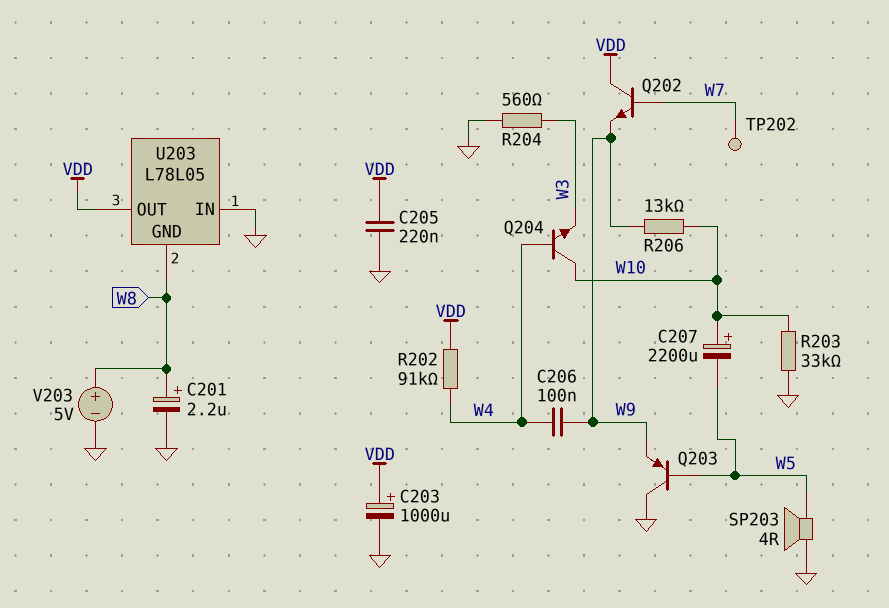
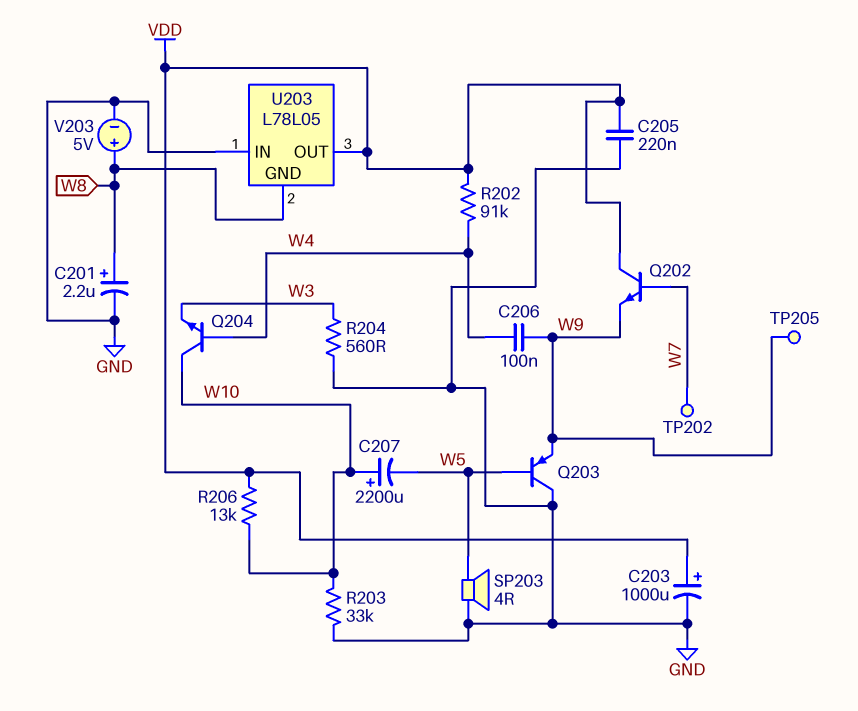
R206: 13k (W9, W10) -> 13k (VDD, W10)
TP205: none -> test point (W9)

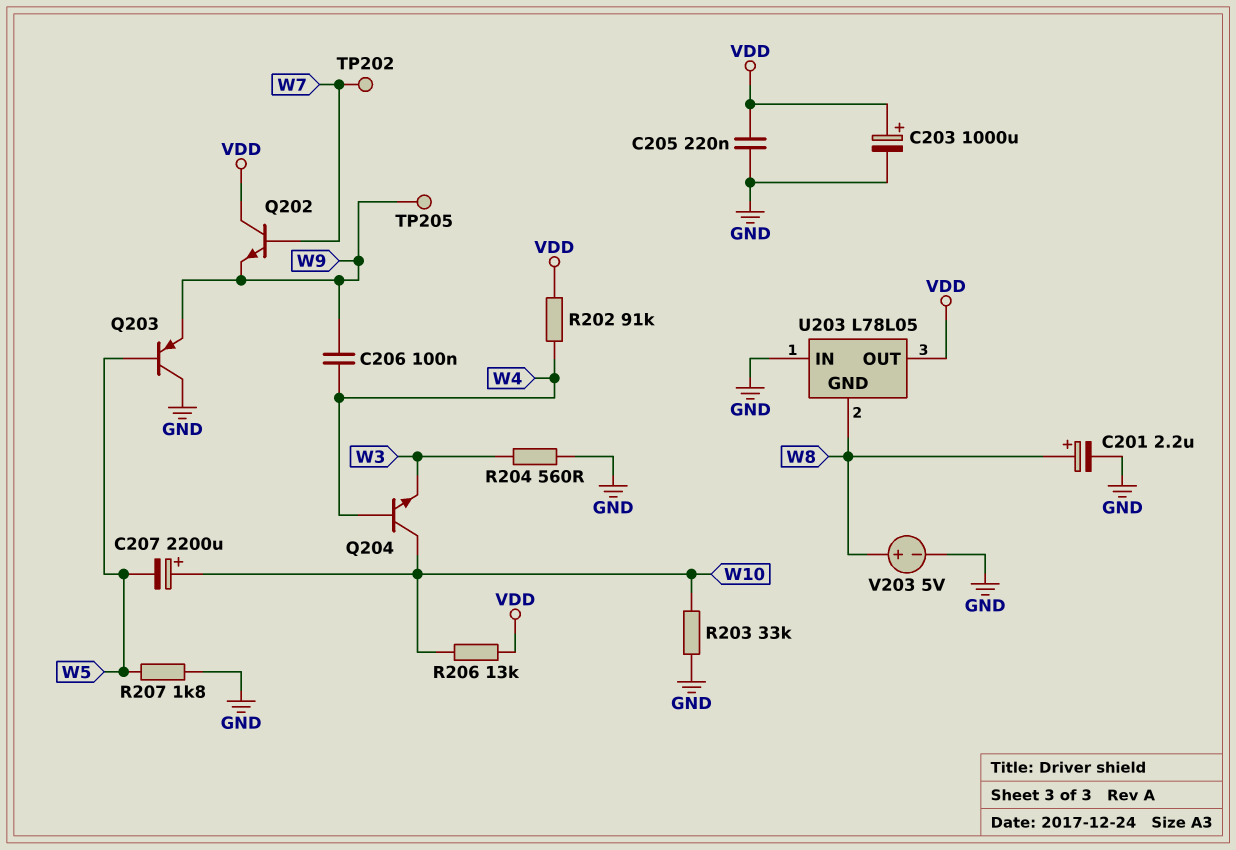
R207: none -> 1.8k (GND, W5)
SP203: speaker 4R (GND, W5) -> none

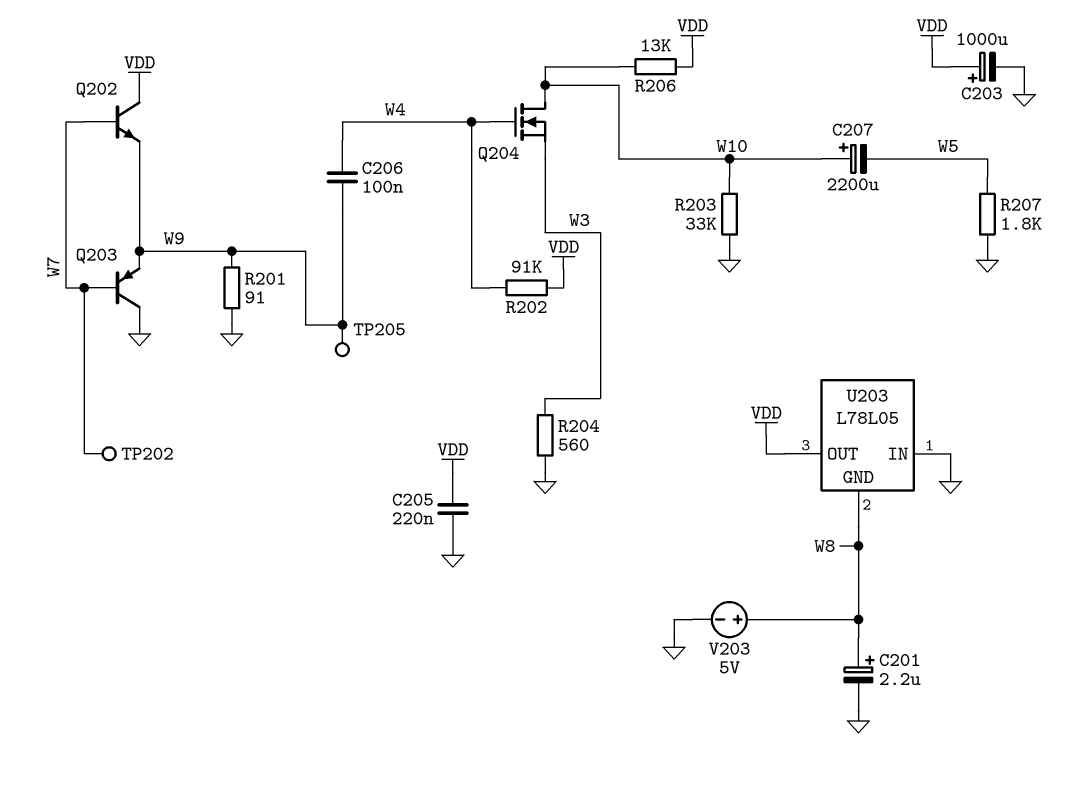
Q203: PNP (B W5, C GND, E W9) -> PNP (B W7, C GND, E W9)
Q204: NPN (B W4, C W10, E W3) -> NMOS (G W4, D W10, S W3)
R201: none -> 91 (GND, W9)

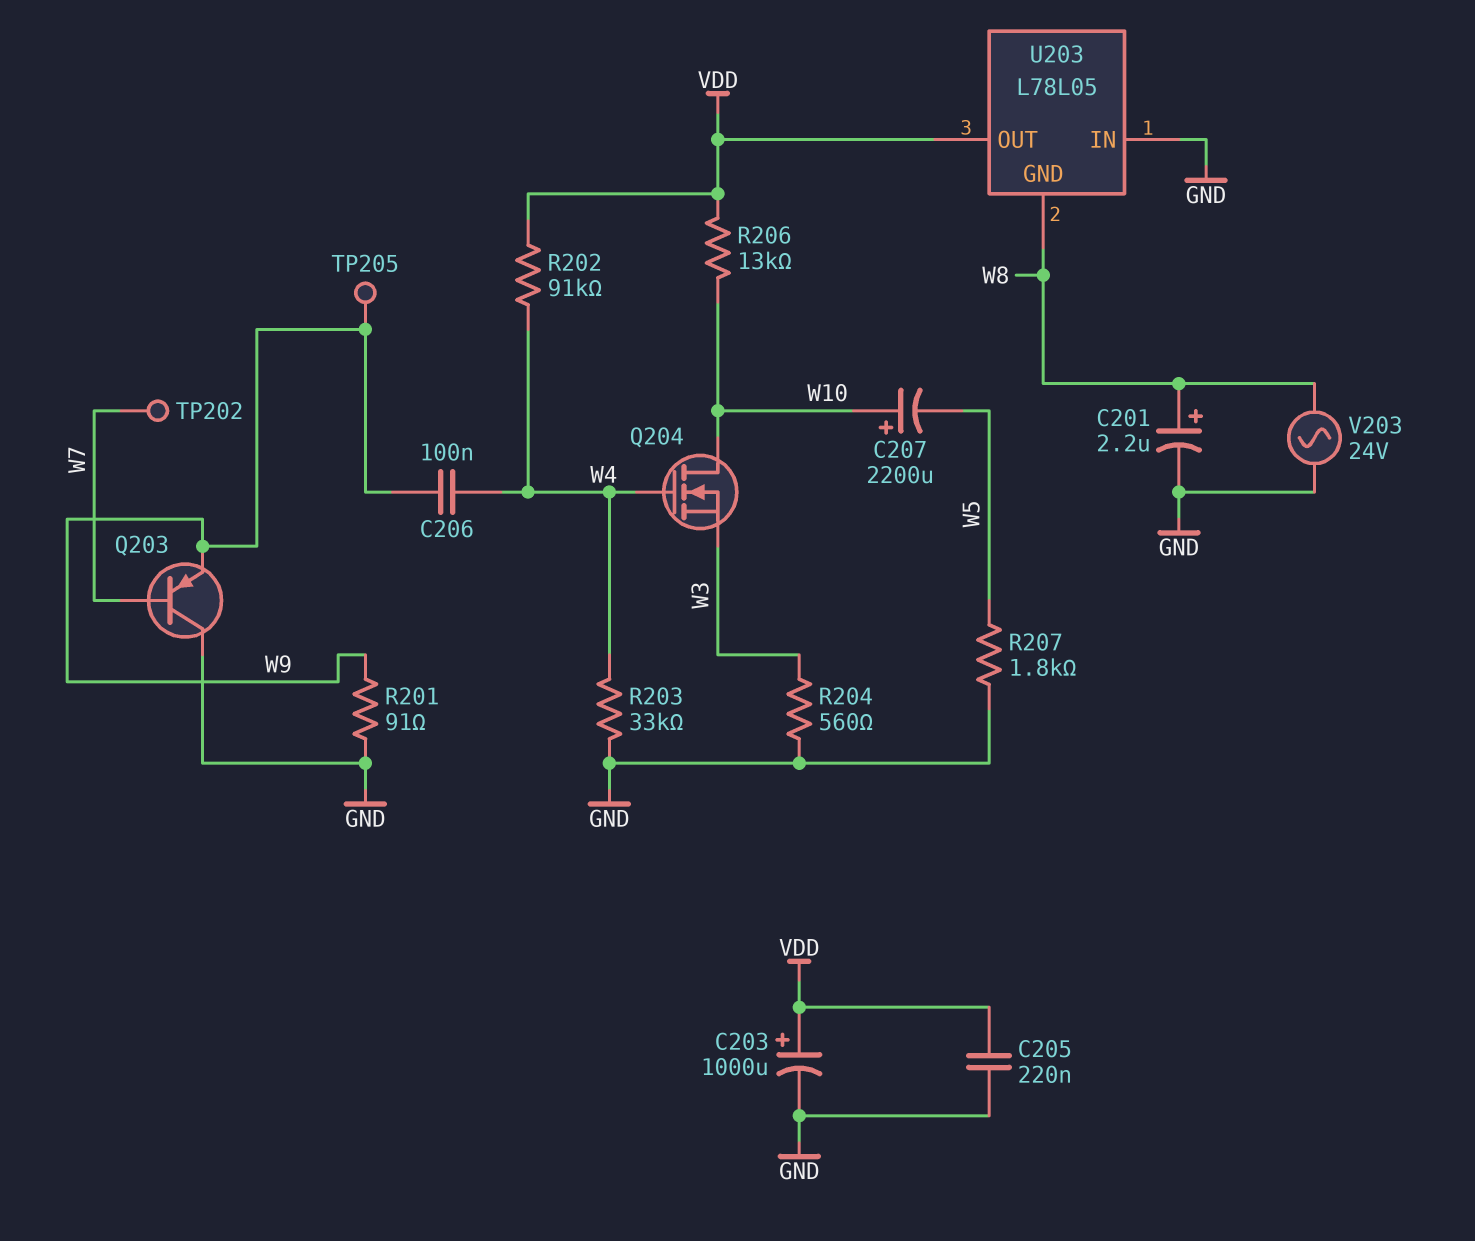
Q202: NPN (B W7, C VDD, E W9) -> none
R203: 33k (GND, W10) -> 33k (GND, W4)
V203: 5V (plus W8, minus GND) -> AC 24V (GND, W8)

